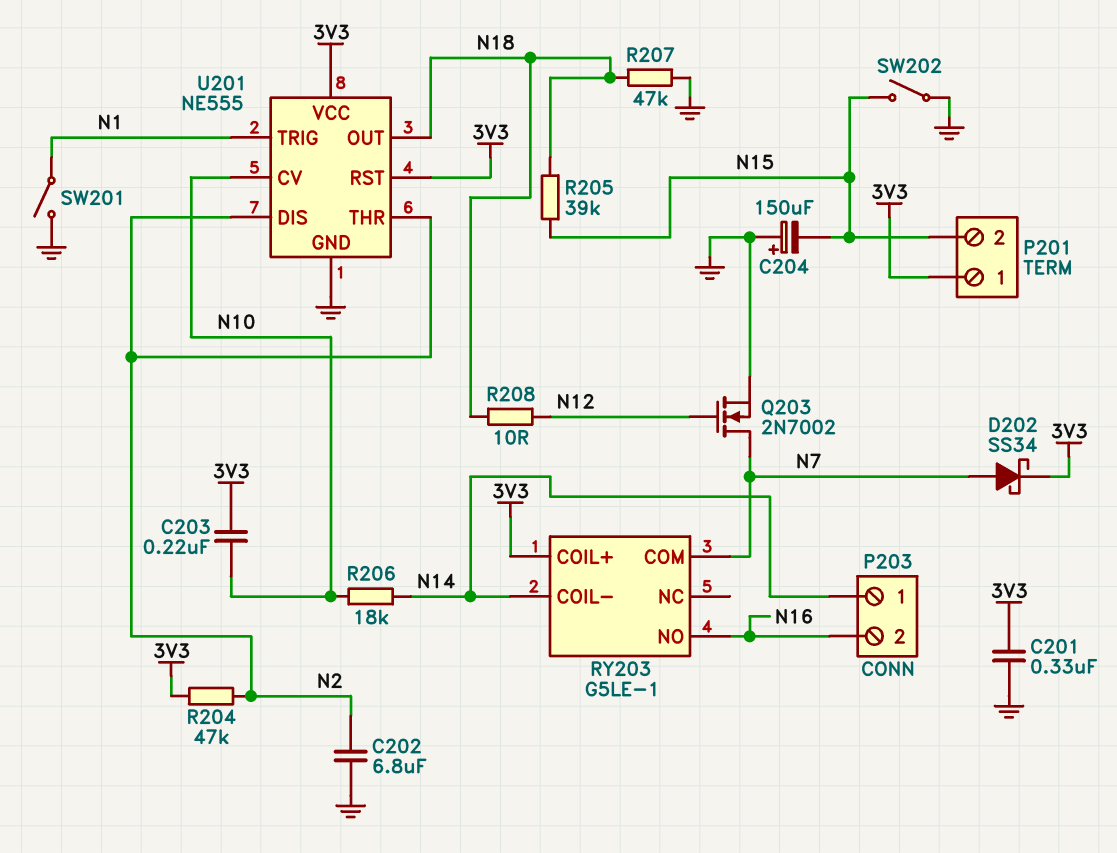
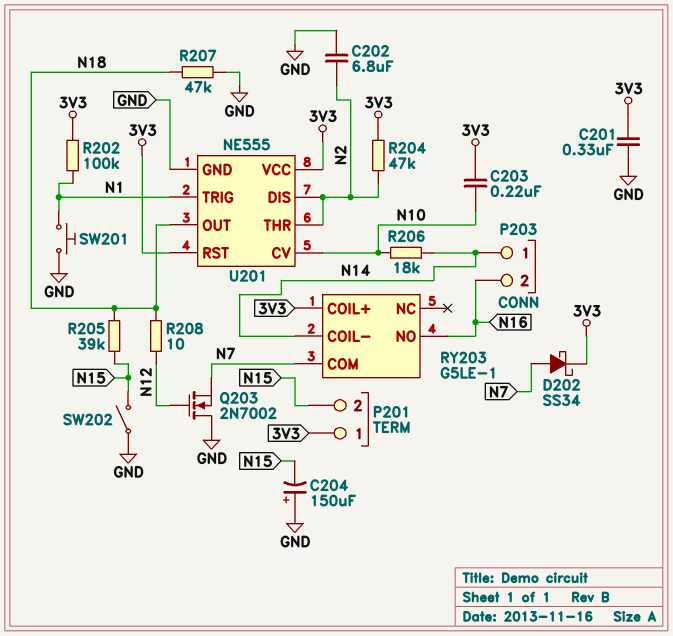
Q203: NMOS 2N7002 (G N12, D N7, S GND) -> NMOS 2N7002 (G N12, D GND, S N7)
R202: none -> 100k (3V3, N1)
SW201: switch (GND, N1) -> button (GND, N1)

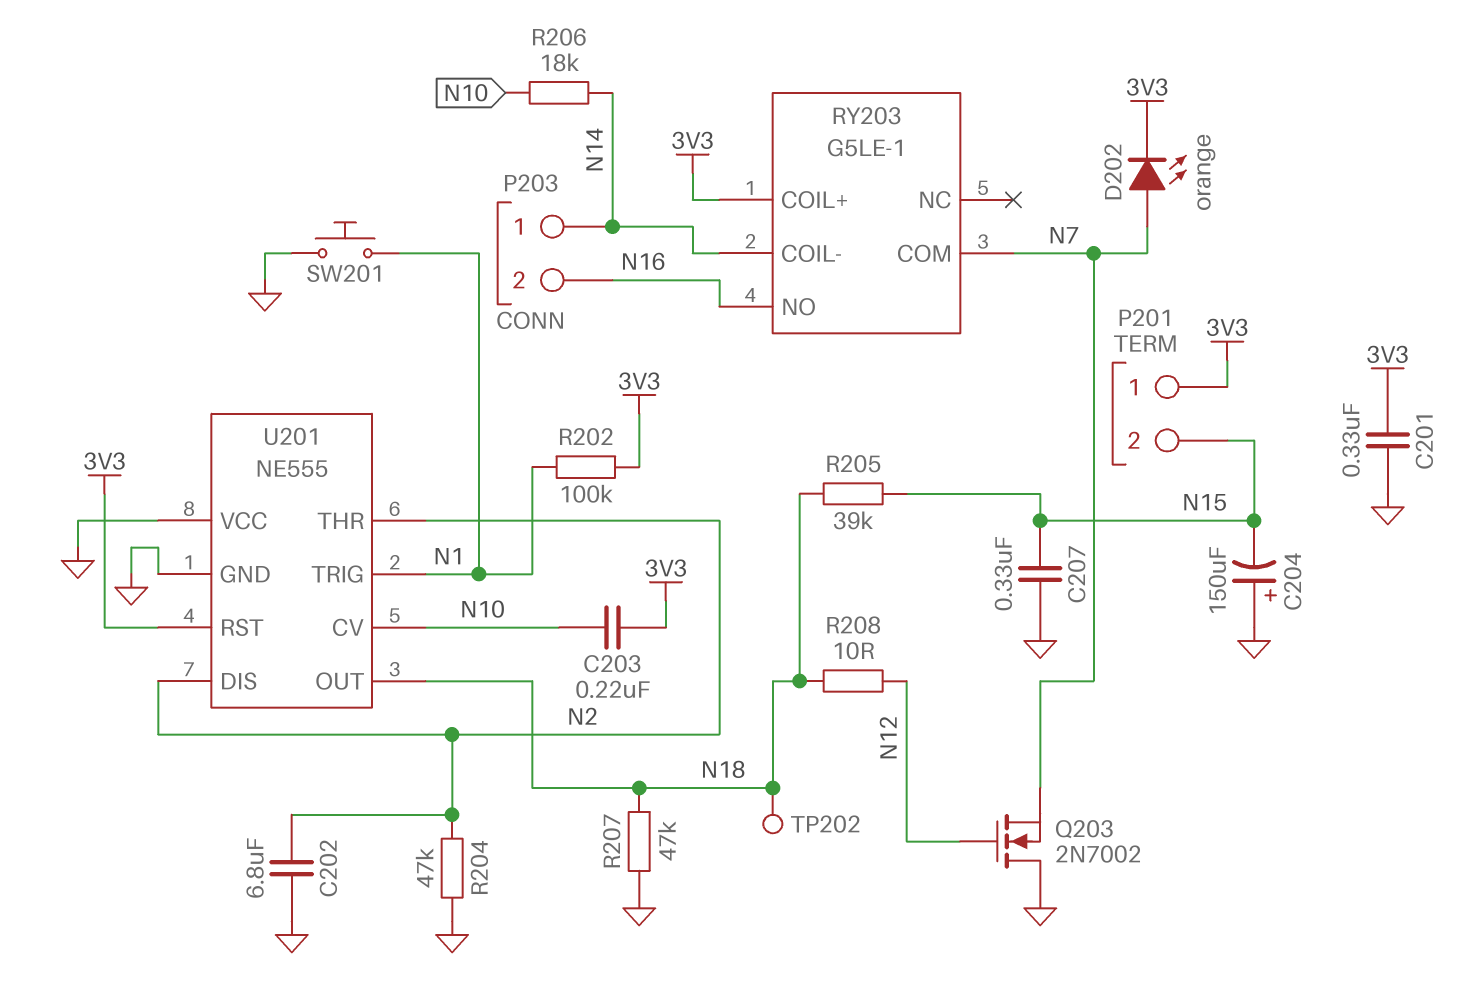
C207: none -> 330nF (GND, N15)
D202: schottky SS34 (A N7, K 3V3) -> LED orange (A N7, K 3V3)
R204: 47k (3V3, N2) -> 47k (GND, N2)
SW202: switch (GND, N15) -> none
TP202: none -> test point (N18)
U201 pin VCC: 3V3 -> GND

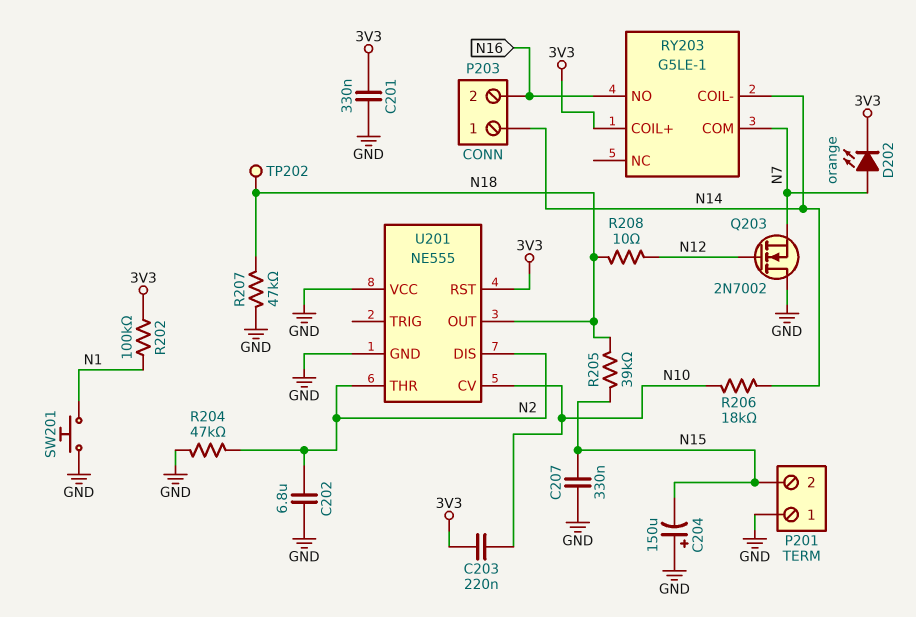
P201 pin 1: 3V3 -> GND
U201 pin TRIG: N1 -> none

